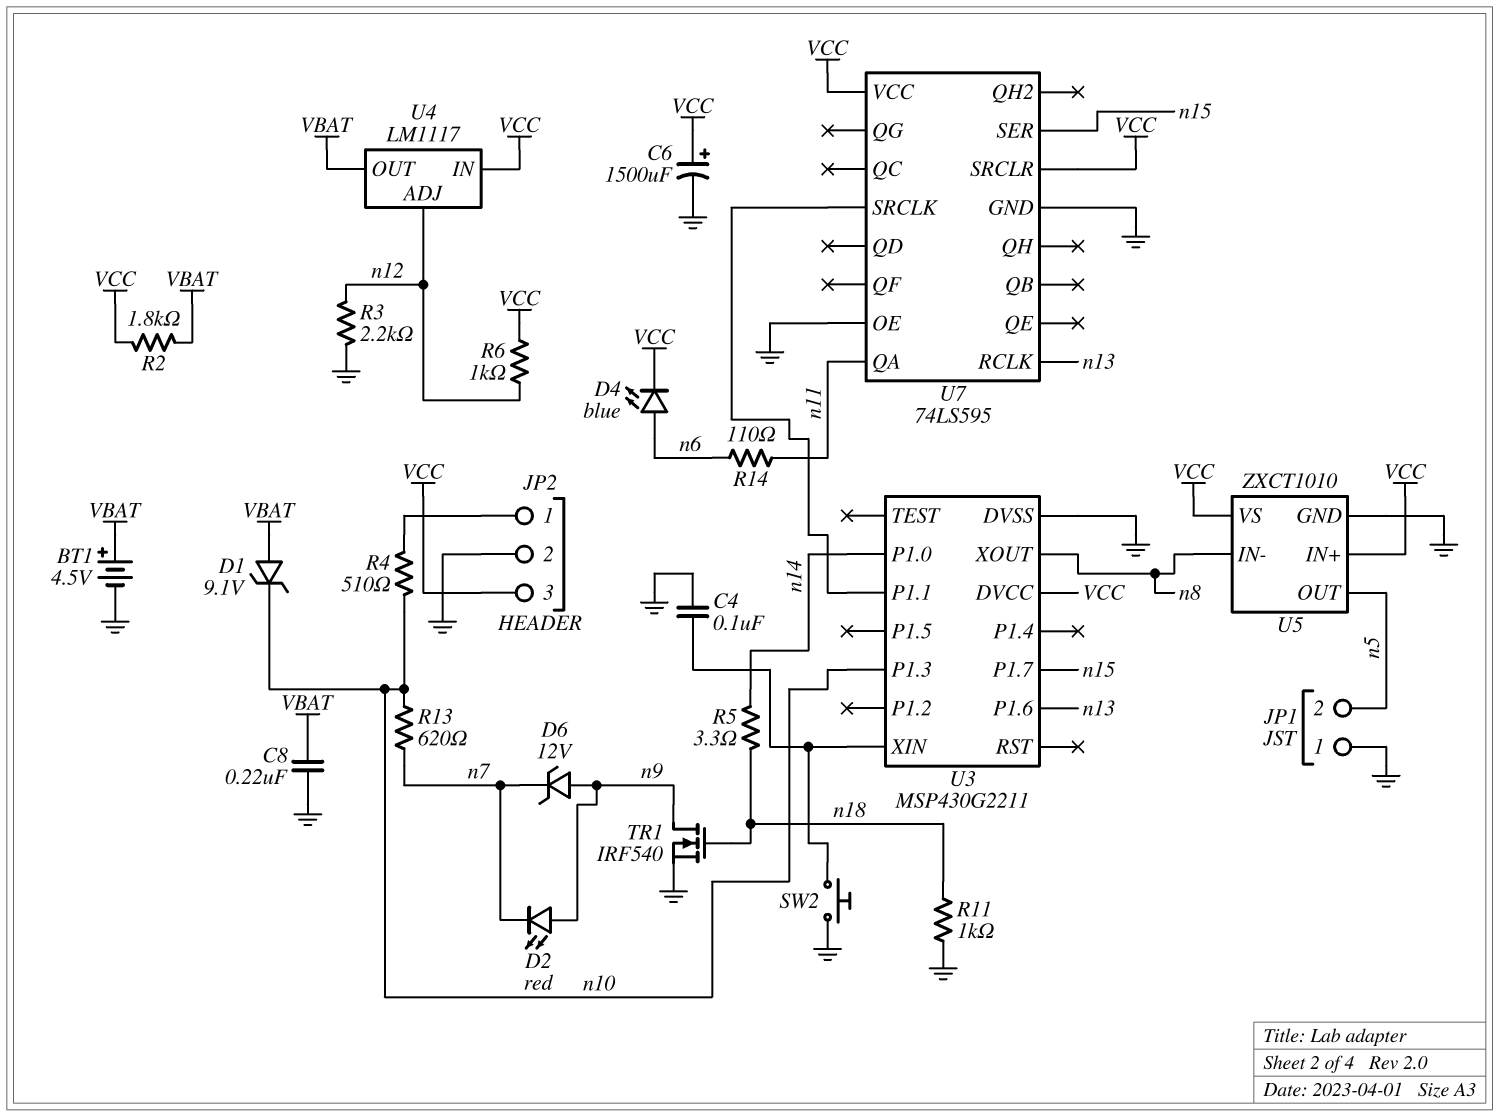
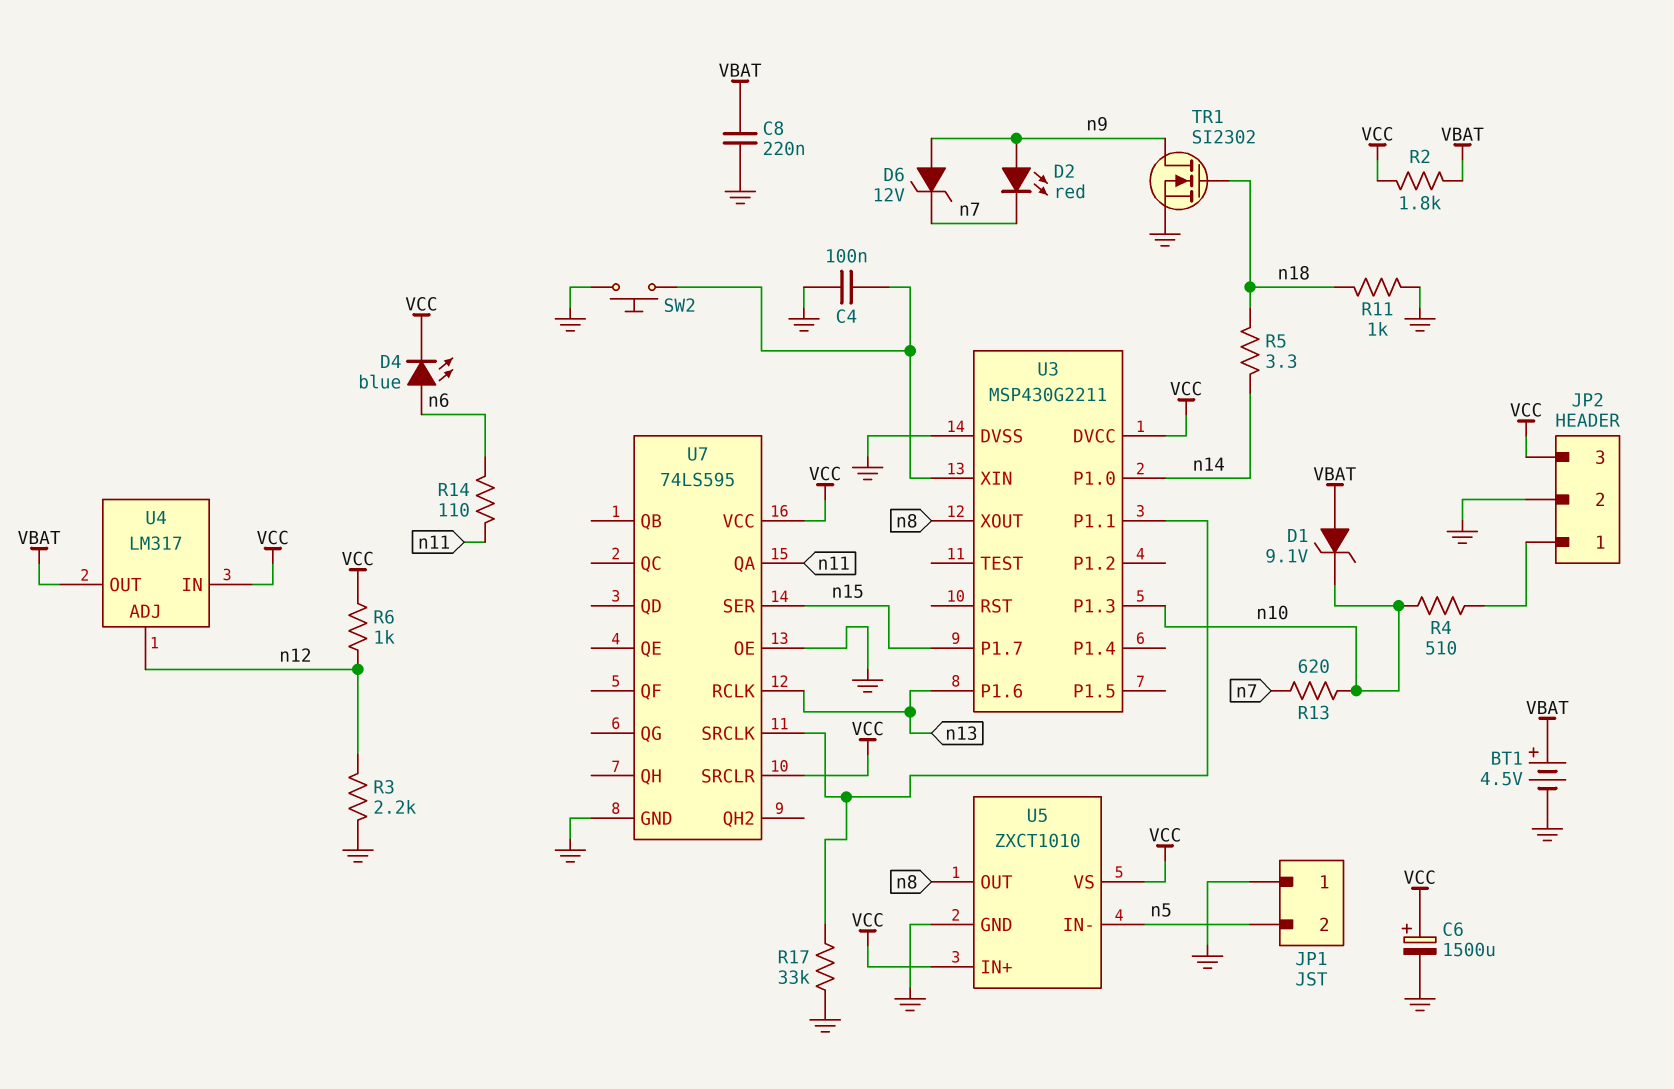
R17: none -> 33k (GND, U3/P1.1)
TR1: NMOS IRF540 (G n18, D n9, S GND) -> NMOS SI2302 (G n18, D n9, S GND)
U4: LM1117 -> LM317
U5 pin IN-: n8 -> n5
U5 pin OUT: n5 -> n8

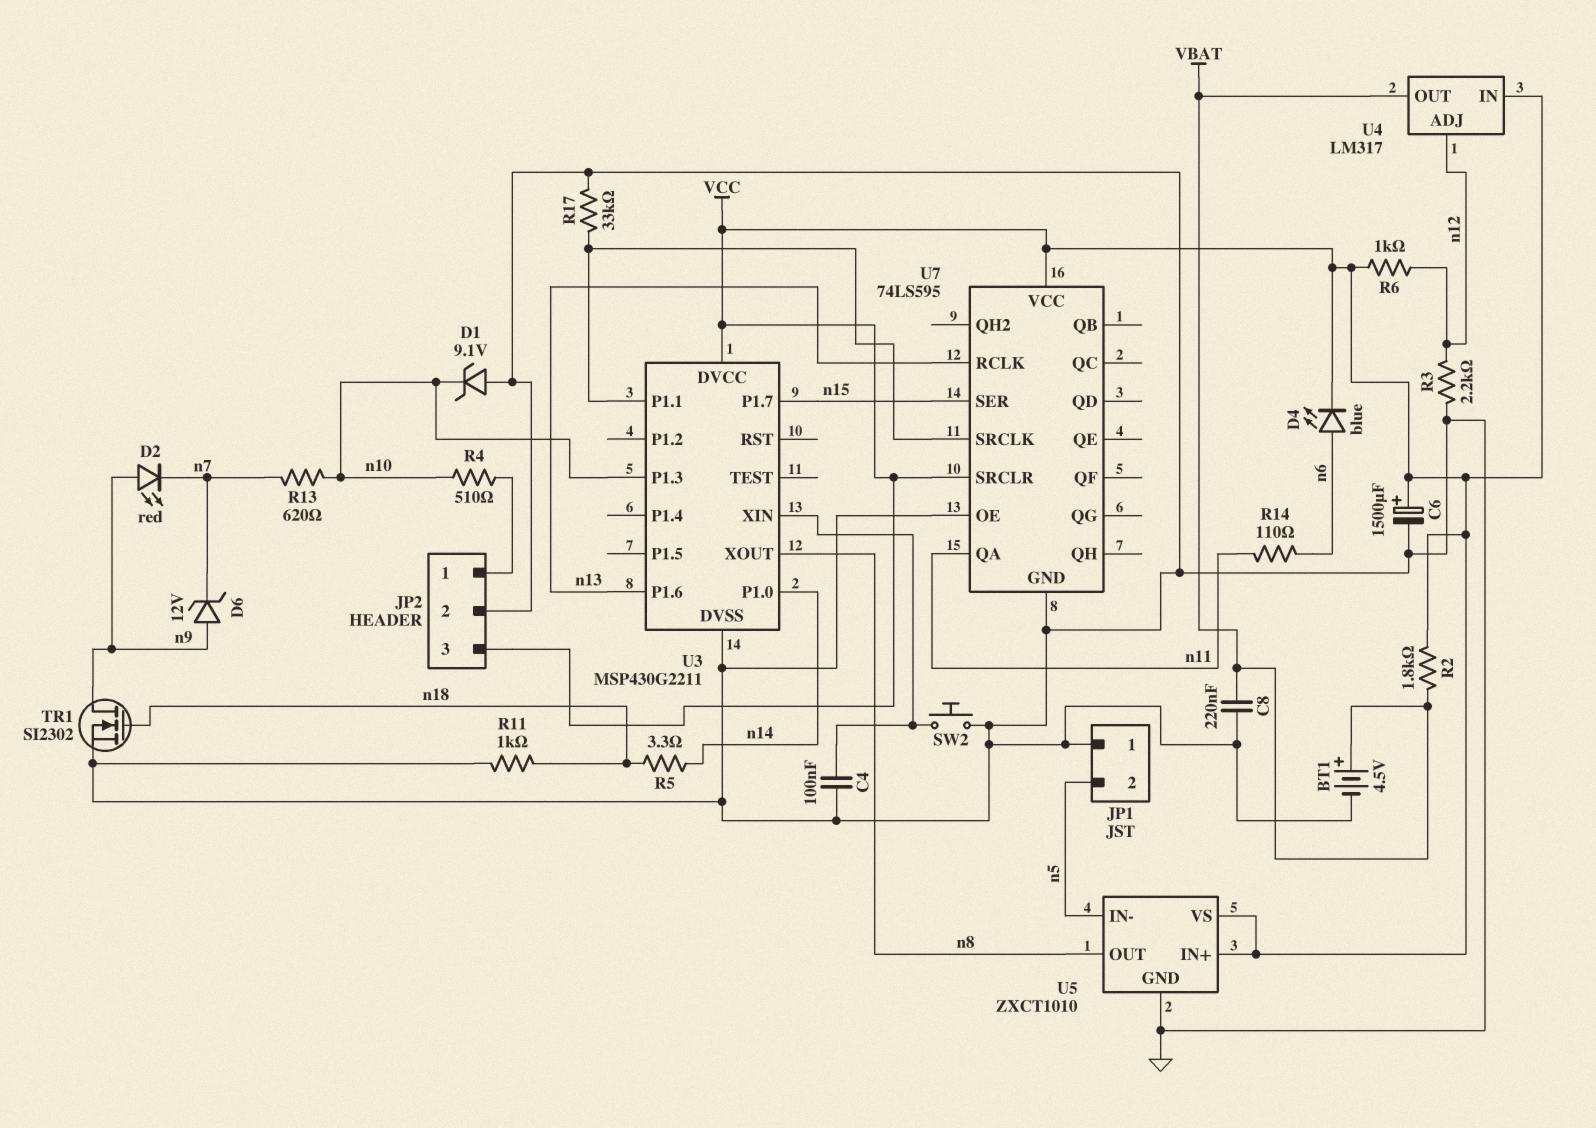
D1: zener 9.1V (A VBAT, K n10) -> zener 9.1V (A GND, K n10)

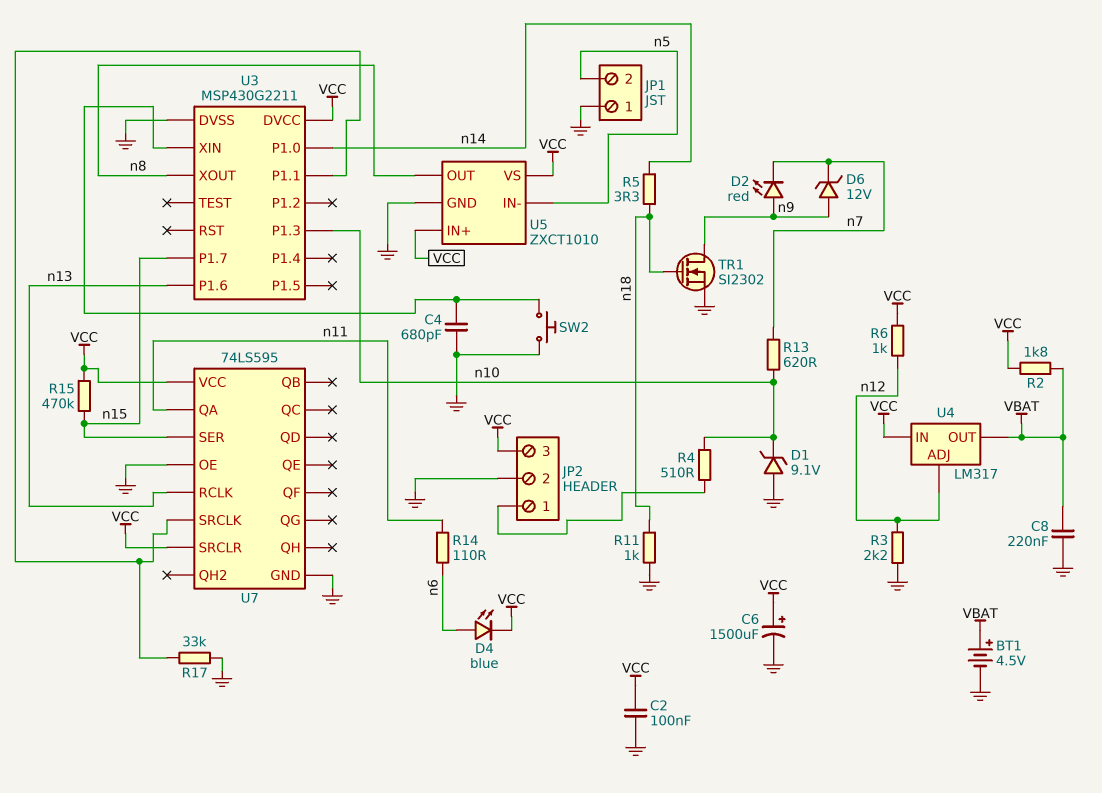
C2: none -> 100nF (GND, VCC)
C4: 100nF (GND, U3/XIN) -> 680pF (GND, U3/XIN)
R15: none -> 470k (VCC, n15)

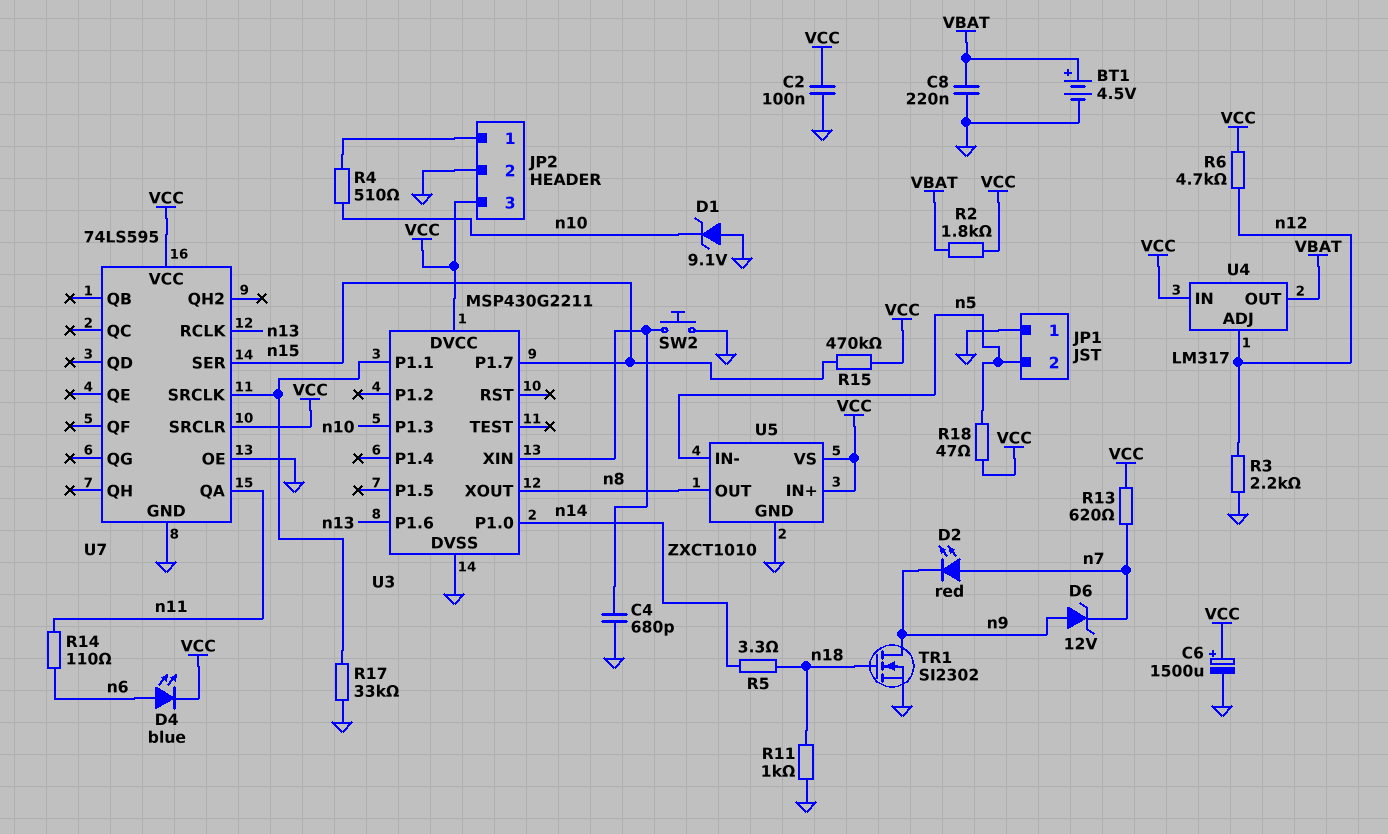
D2: LED red (A n9, K n7) -> LED red (A n7, K n9)
R6: 1k (VCC, n12) -> 4.7k (VCC, n12)
R13: 620 (n7, n10) -> 620 (VCC, n7)
R18: none -> 47 (VCC, n5)

